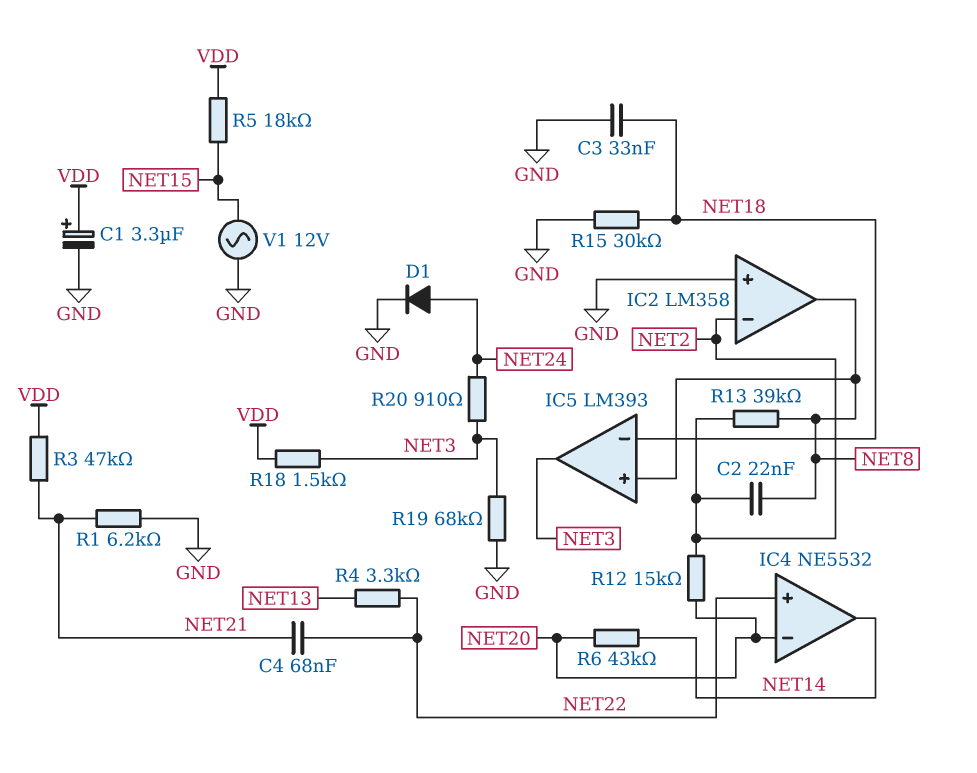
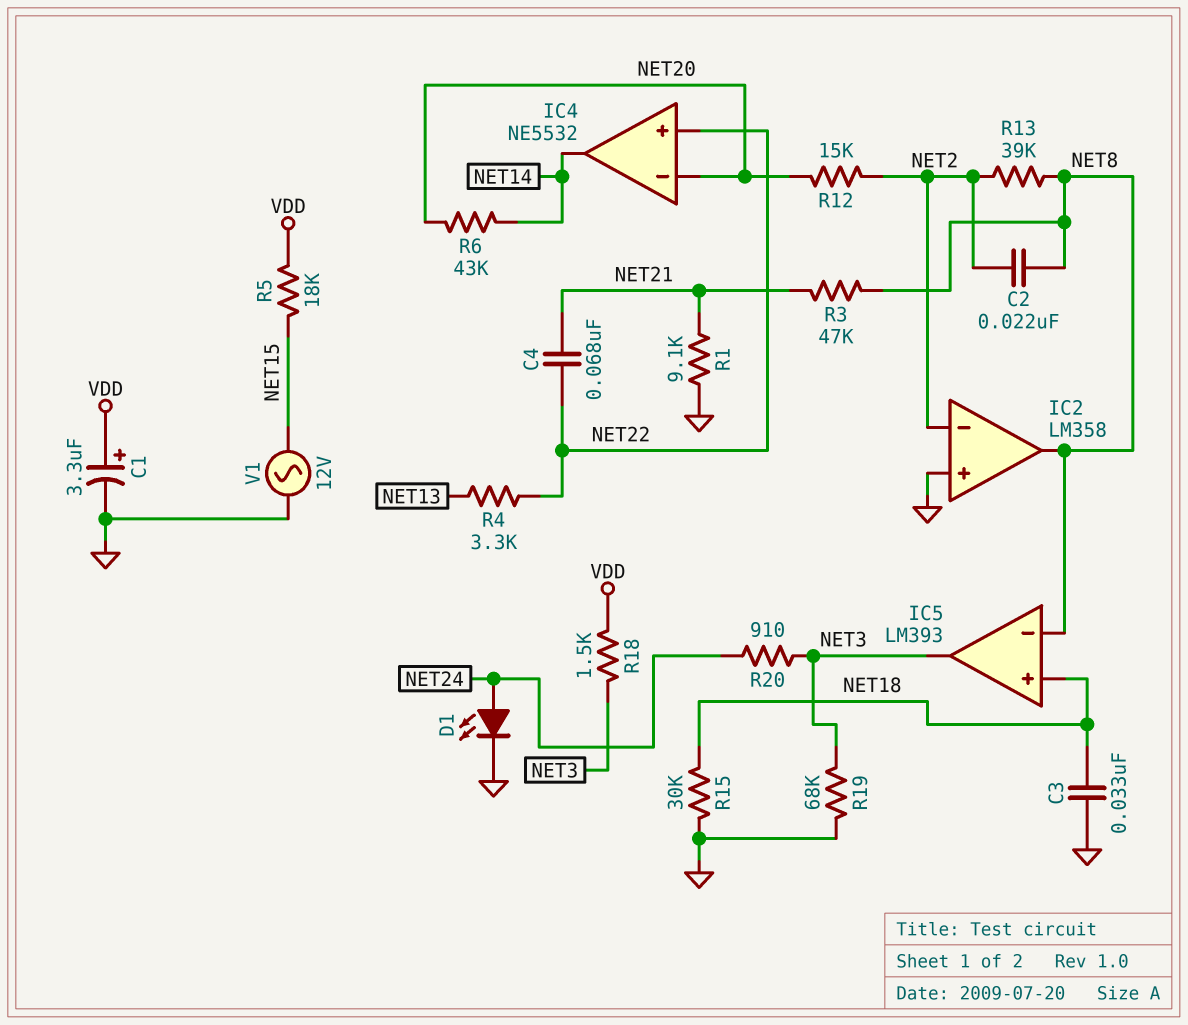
D1: diode (A NET24, K GND) -> LED (A NET24, K GND)
IC5 pin in+: NET8 -> NET18
IC5 pin in-: NET18 -> NET8
R1: 6.2k (GND, NET21) -> 9.1k (GND, NET21)
R3: 47k (NET21, VDD) -> 47k (NET8, NET21)

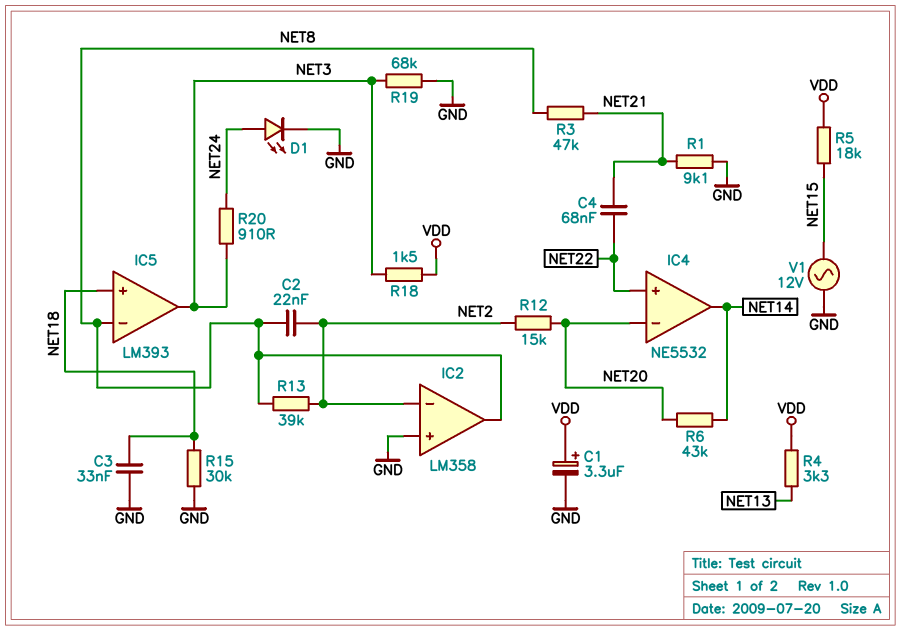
R4: 3.3k (NET13, NET22) -> 3.3k (NET13, VDD)

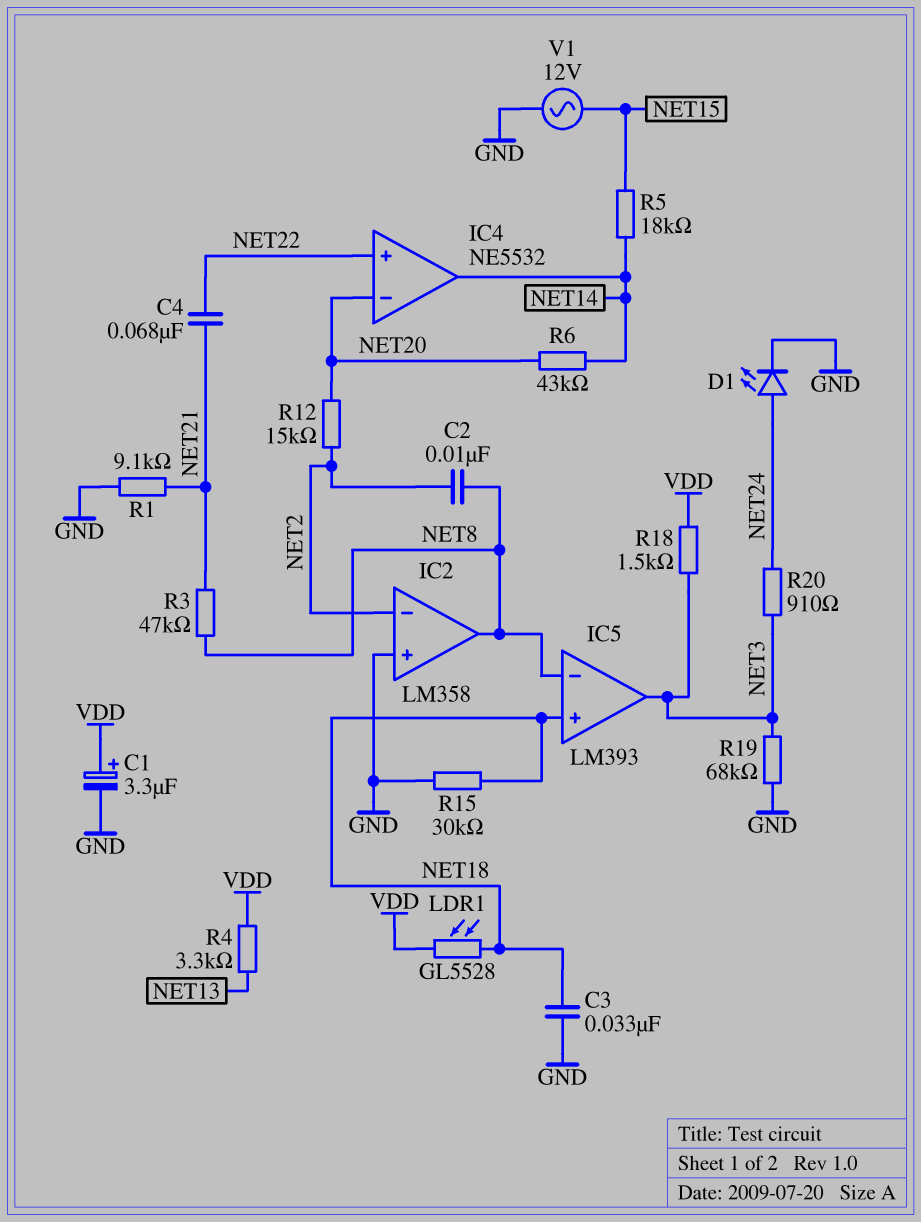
C2: 22nF (NET2, NET8) -> 10nF (NET2, NET8)
LDR1: none -> GL5528 (NET18, VDD)
R5: 18k (NET15, VDD) -> 18k (NET14, NET15)
R13: 39k (NET2, NET8) -> none

